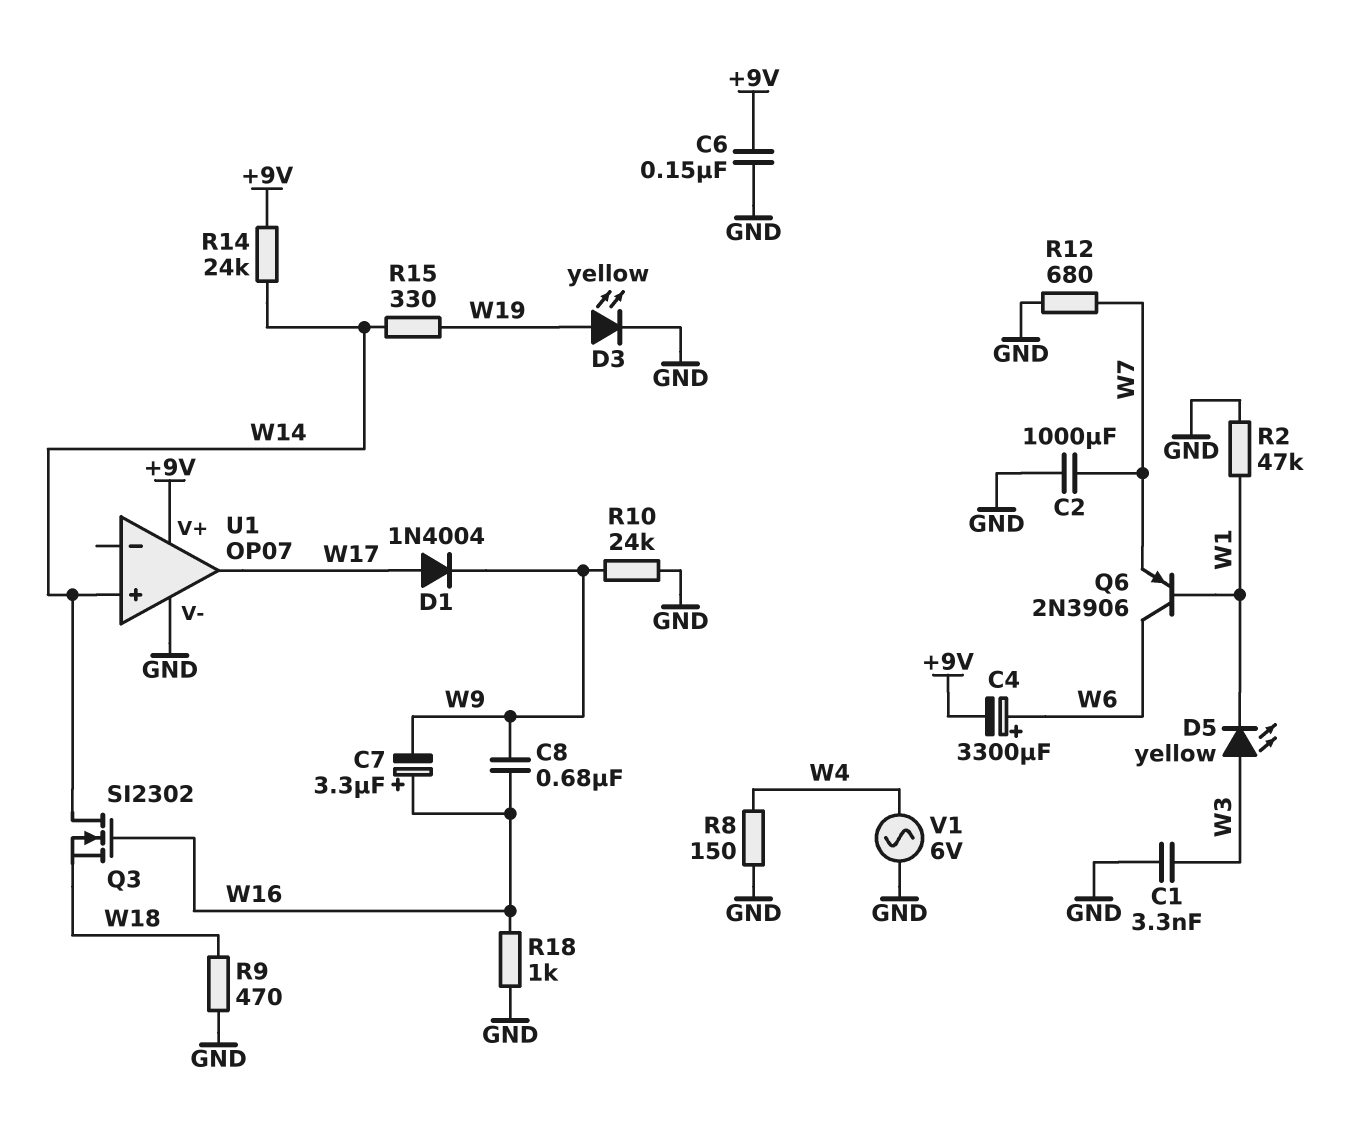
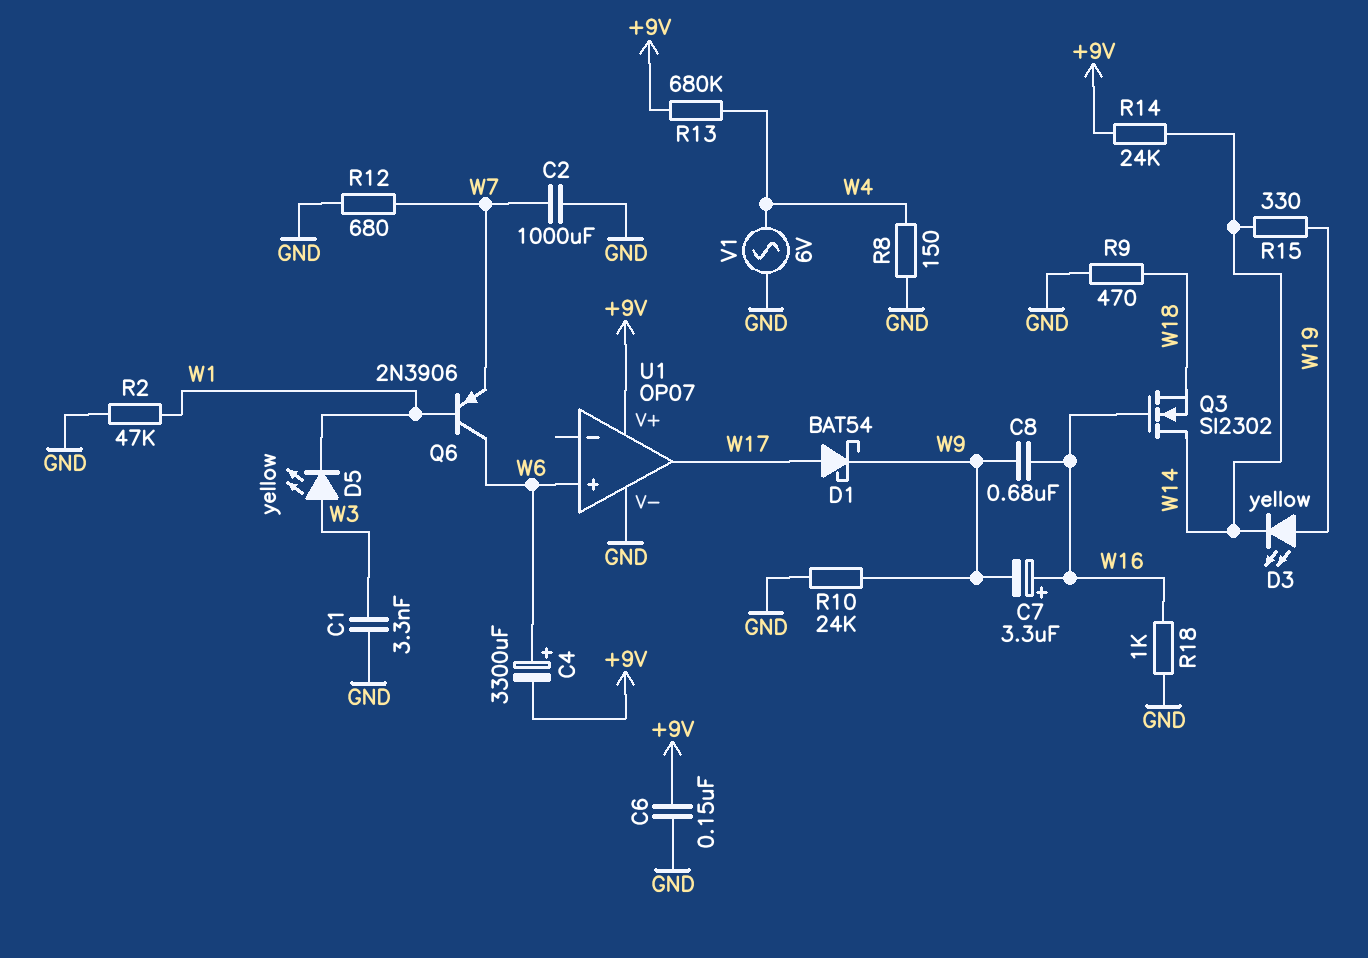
D1: diode 1N4004 (A W17, K W9) -> schottky BAT54 (A W17, K W9)
D3: LED yellow (A W19, K GND) -> LED yellow (A W19, K W14)
R13: none -> 680k (+9V, W4)
U1 pin in+: W14 -> W6

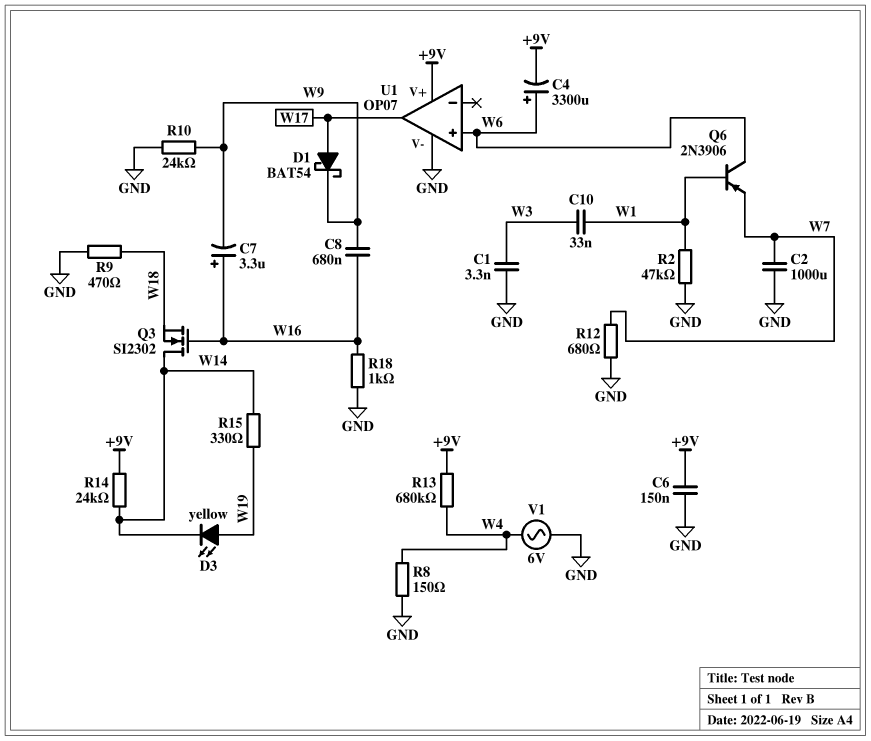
C10: none -> 33nF (W1, W3)
D5: LED yellow (A W3, K W1) -> none

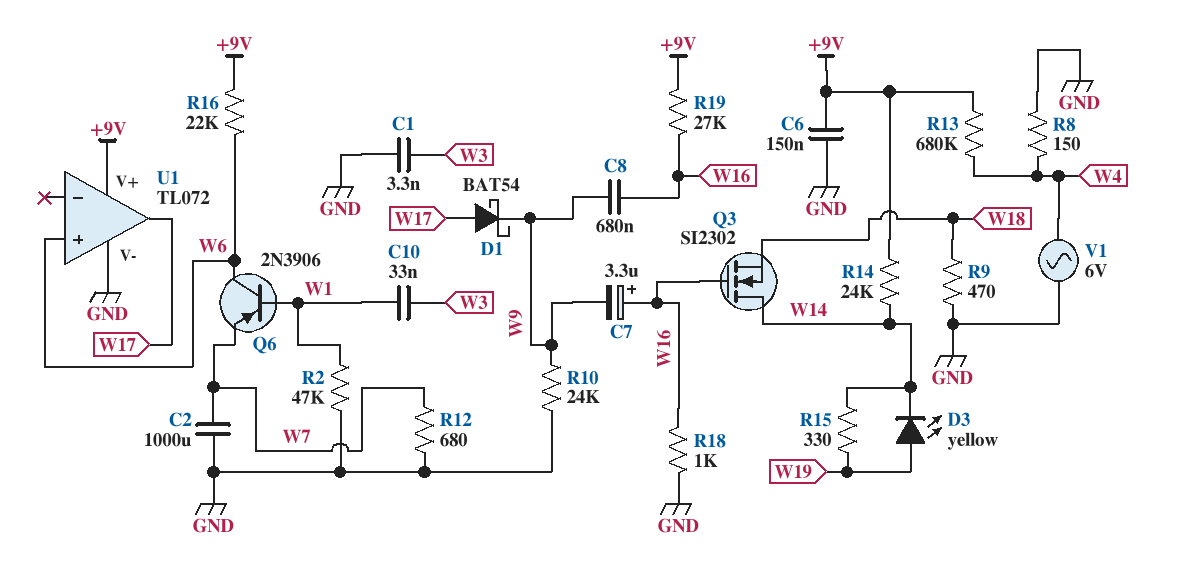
C4: 3300uF (plus W6, minus +9V) -> none
R16: none -> 22k (+9V, W6)
R19: none -> 27k (+9V, W16)
U1: OP07 -> TL072

